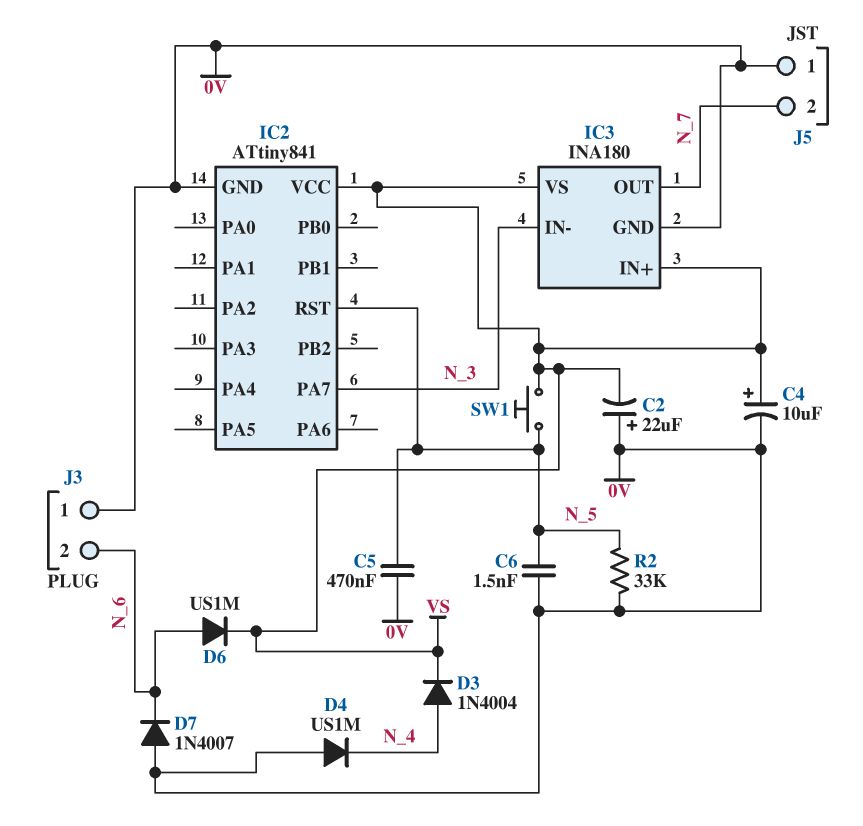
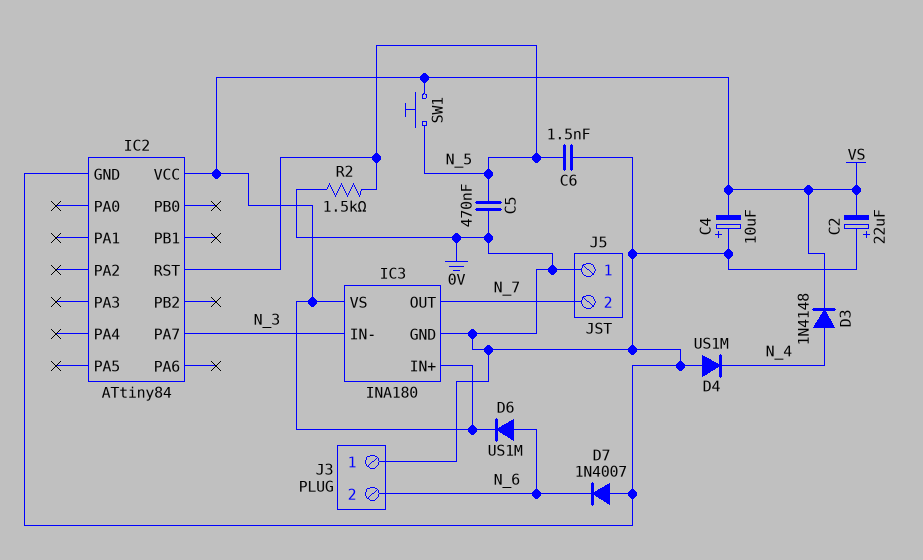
C4: 10uF (plus VS, minus 0V) -> 10uF (plus 0V, minus VS)
D3: diode 1N4004 (A N_4, K VS) -> diode 1N4148 (A N_4, K VS)
IC2: ATtiny841 -> ATtiny84
R2: 33k (0V, N_5) -> 1.5k (0V, N_5)

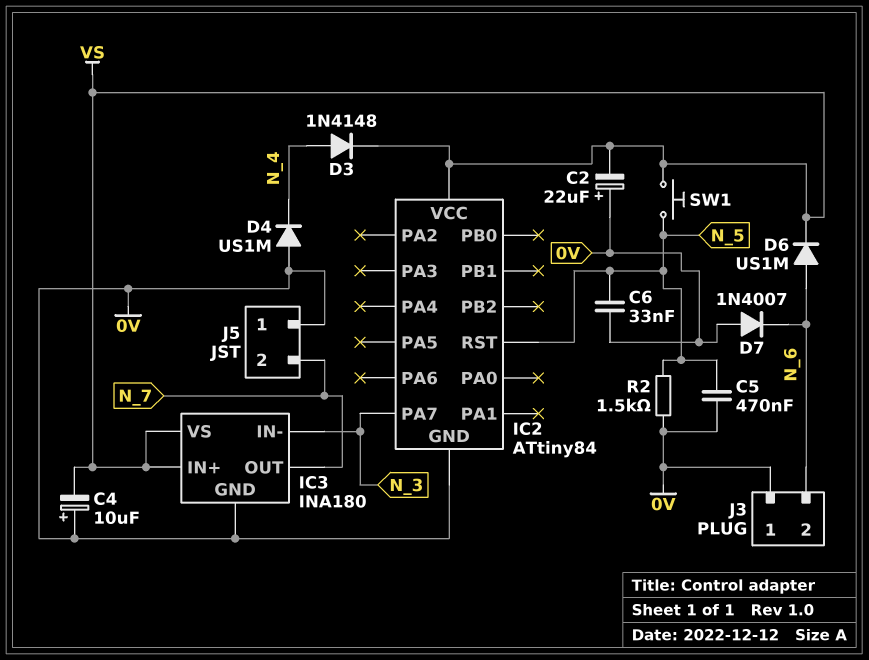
C6: 1.5nF (0V, N_5) -> 33nF (0V, N_5)

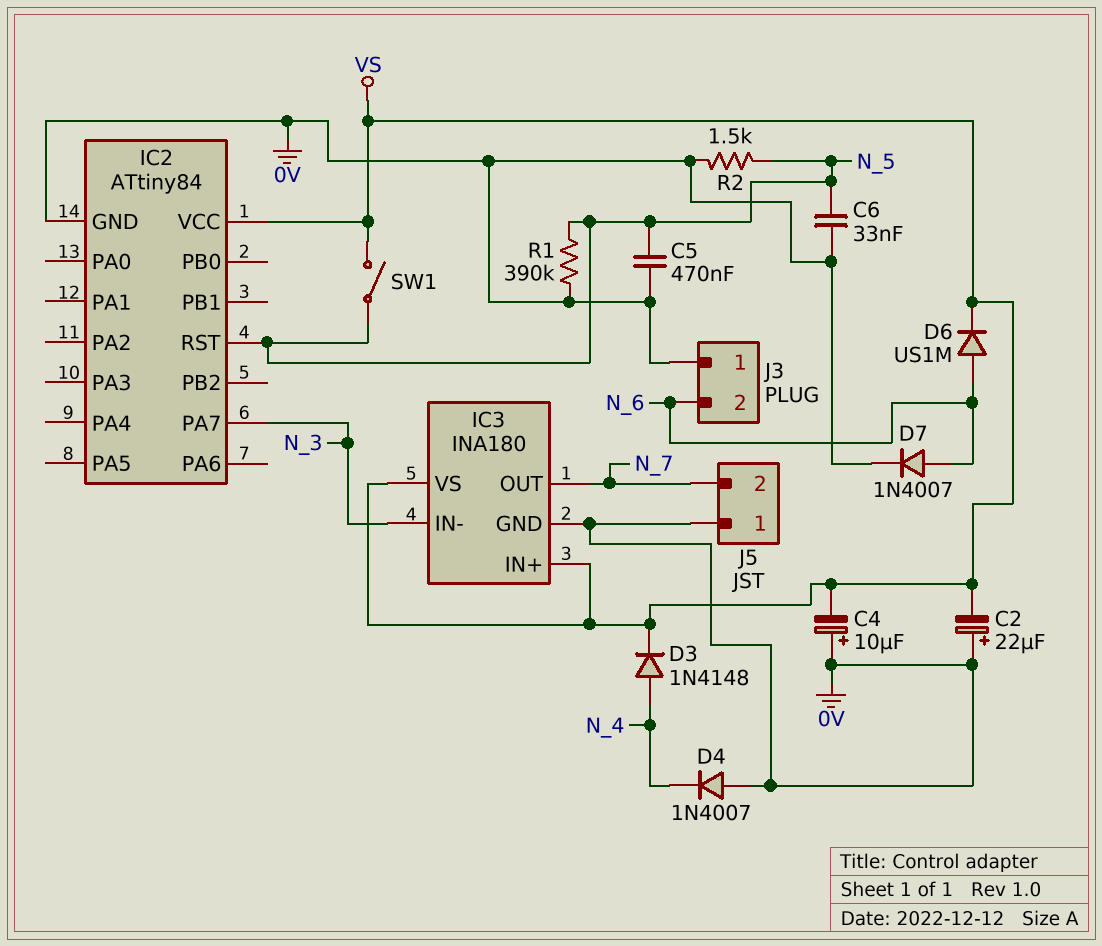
D4: diode US1M (A 0V, K N_4) -> diode 1N4007 (A 0V, K N_4)
D7: diode 1N4007 (A 0V, K N_6) -> diode 1N4007 (A N_6, K 0V)
R1: none -> 390k (0V, N_5)
SW1: button (N_5, VS) -> switch (N_5, VS)

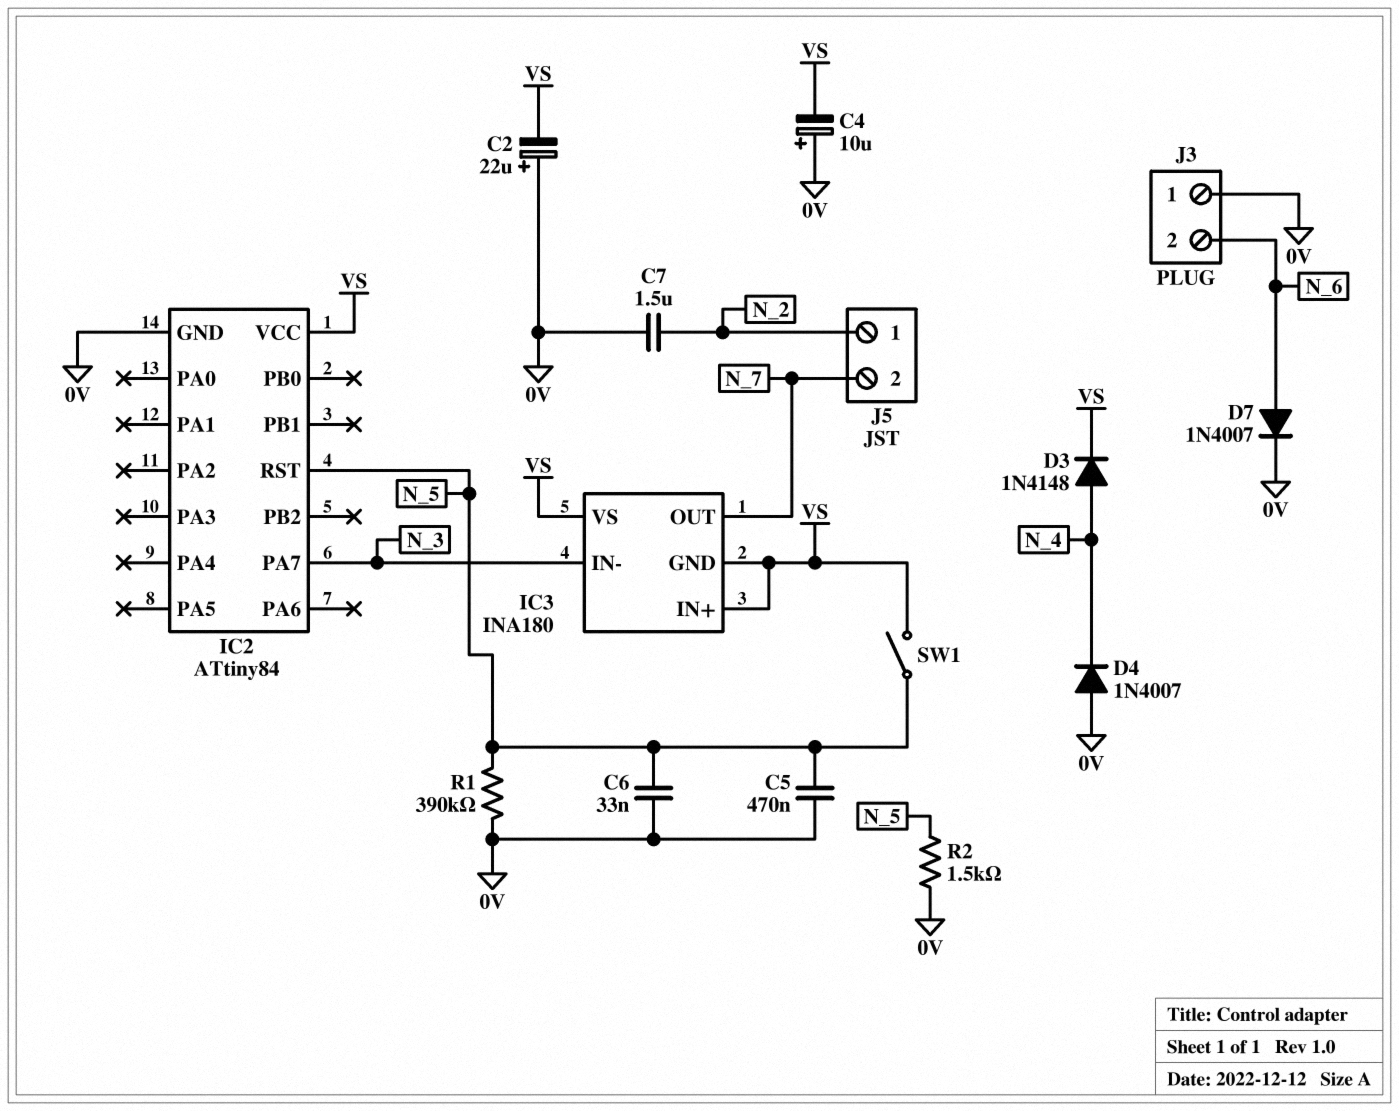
C7: none -> 1.5uF (0V, N_2)
D6: diode US1M (A N_6, K VS) -> none
IC3 pin GND: 0V -> VS
J5 pin 1: 0V -> N_2

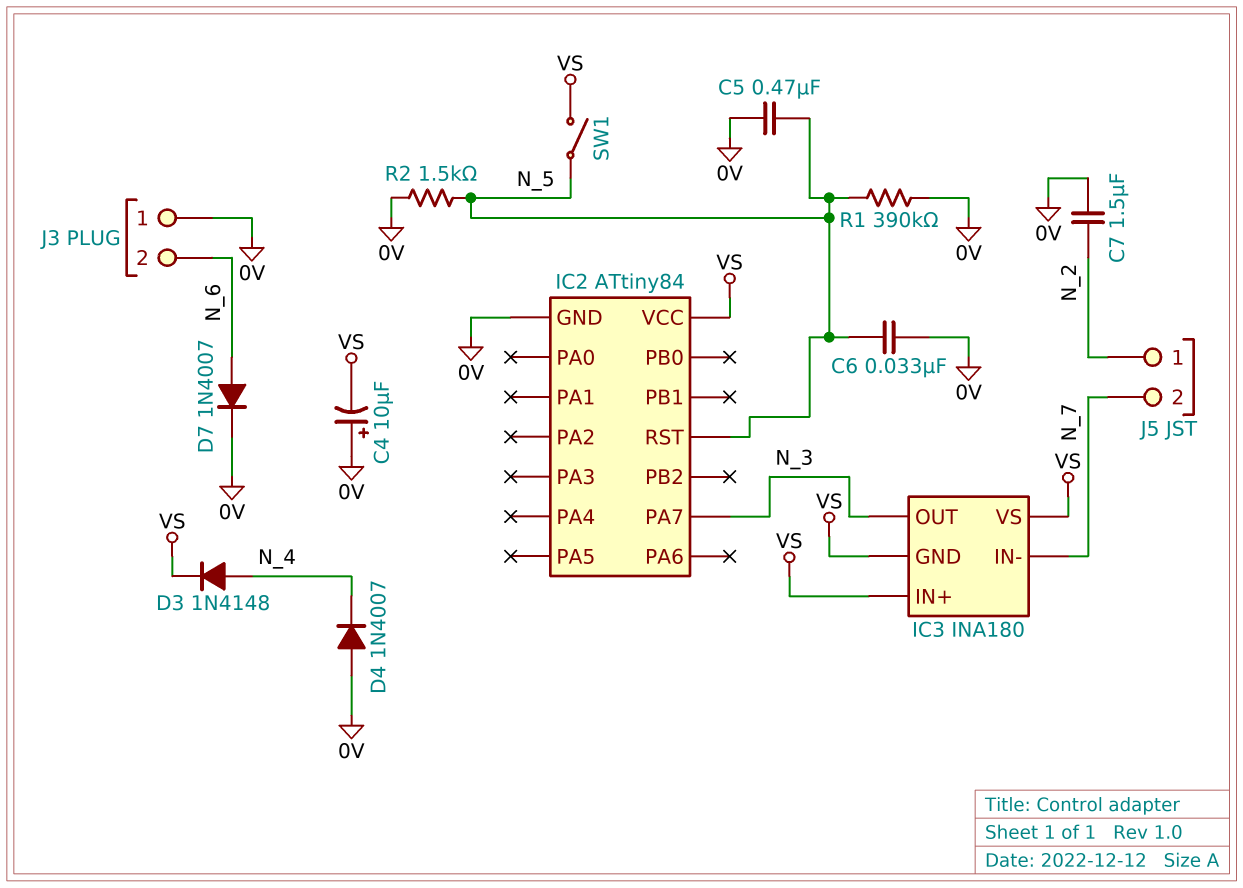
C2: 22uF (plus 0V, minus VS) -> none
IC3 pin IN-: N_3 -> N_7
IC3 pin OUT: N_7 -> N_3

